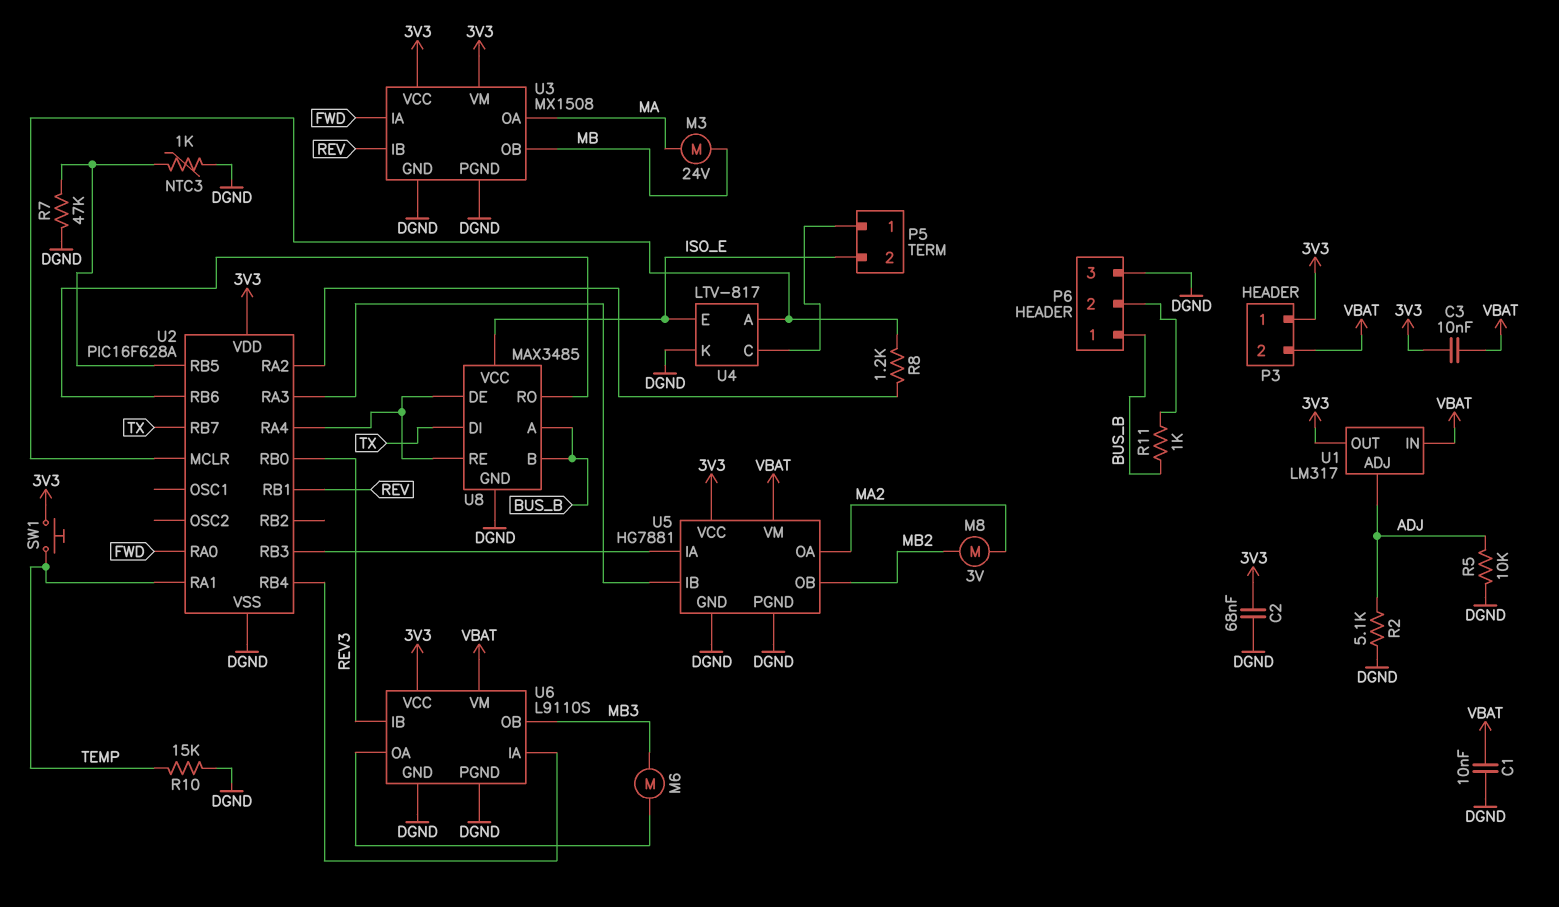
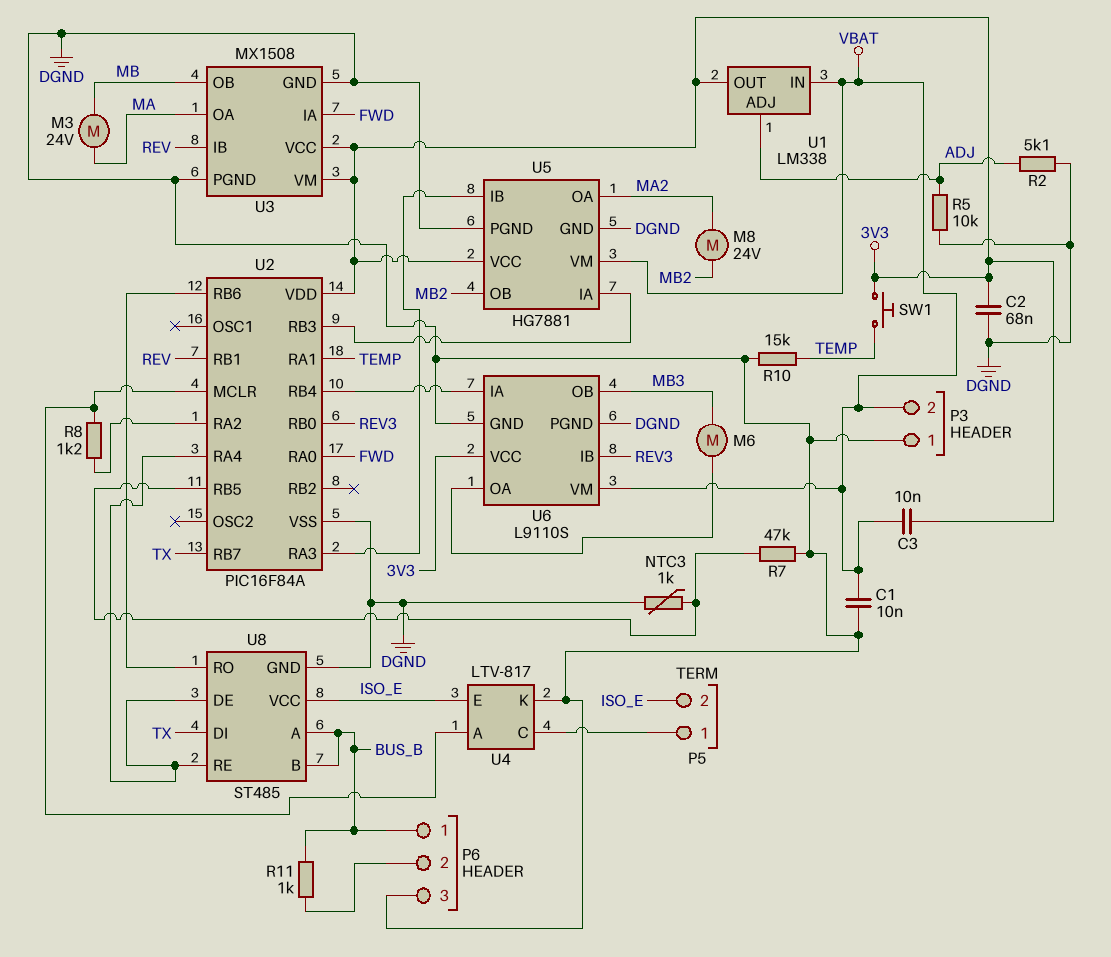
M8: motor 3V (MA2, MB2) -> motor 24V (MA2, MB2)
P3 pin 1: 3V3 -> DGND
U1: LM317 -> LM338
U2: PIC16F628A -> PIC16F84A
U8: MAX3485 -> ST485

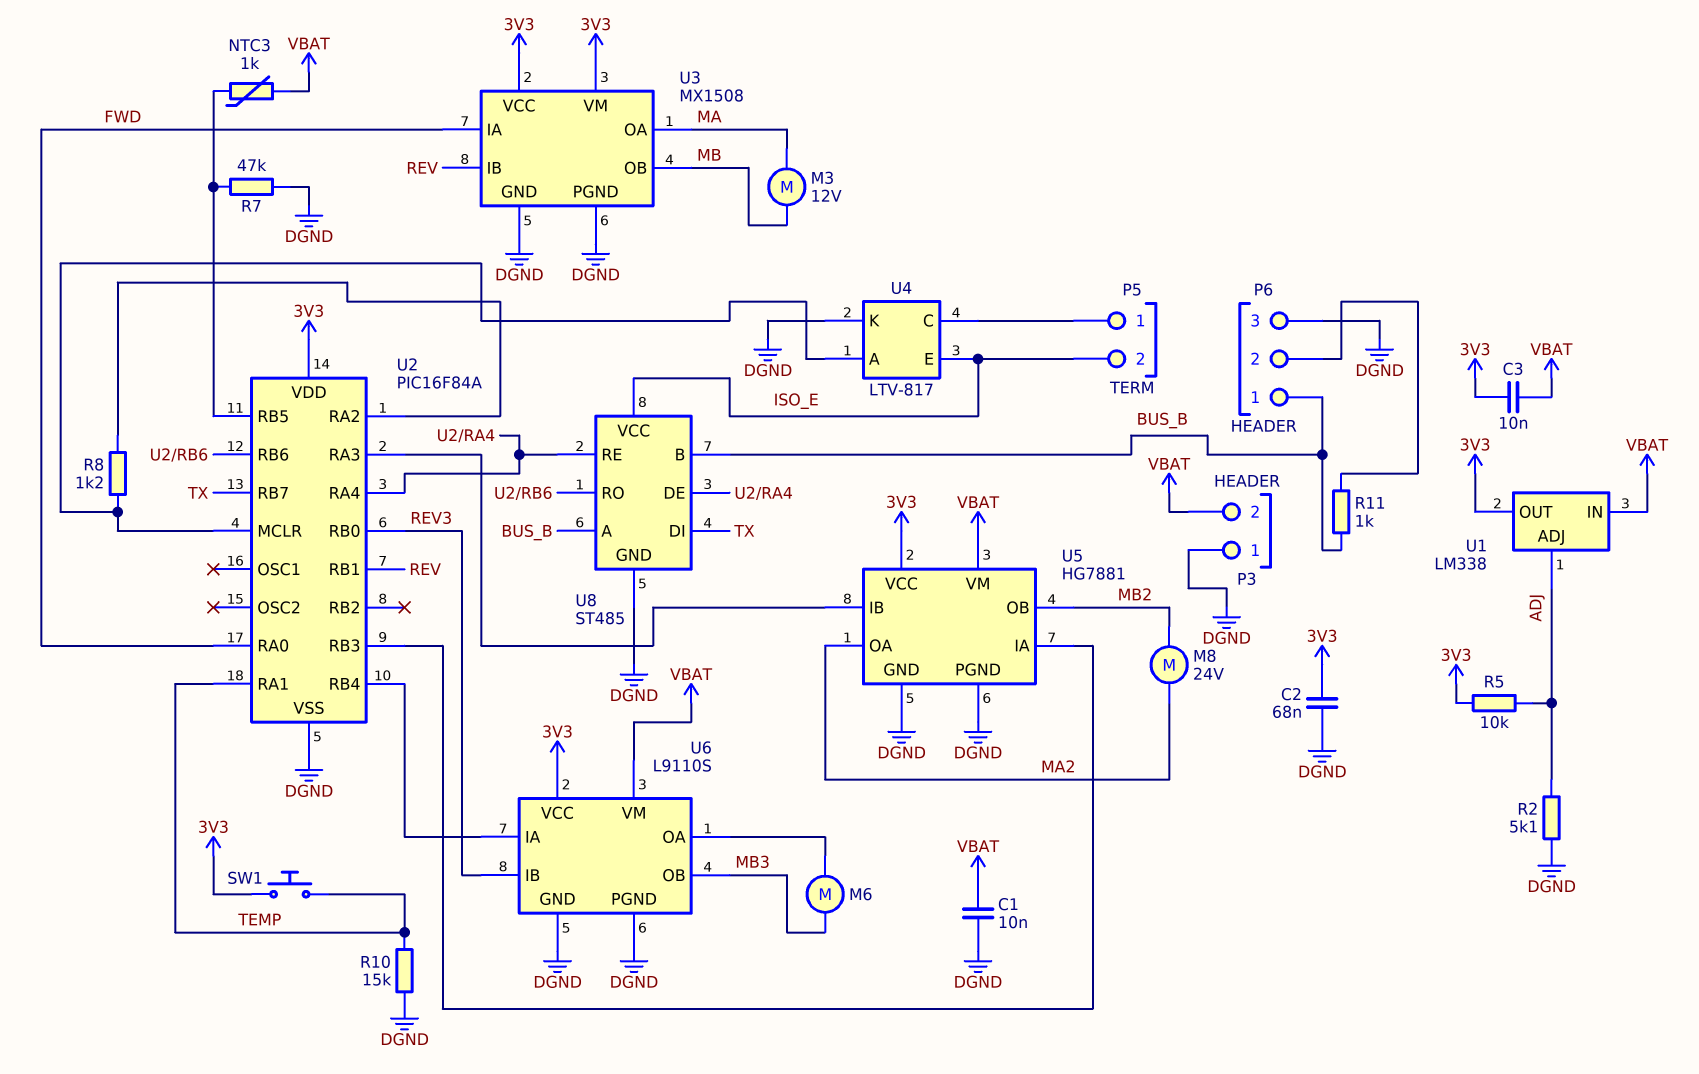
M3: motor 24V (MA, MB) -> motor 12V (MA, MB)
NTC3: 1k (DGND, U2/RB5) -> 1k (U2/RB5, VBAT)
R5: 10k (ADJ, DGND) -> 10k (3V3, ADJ)

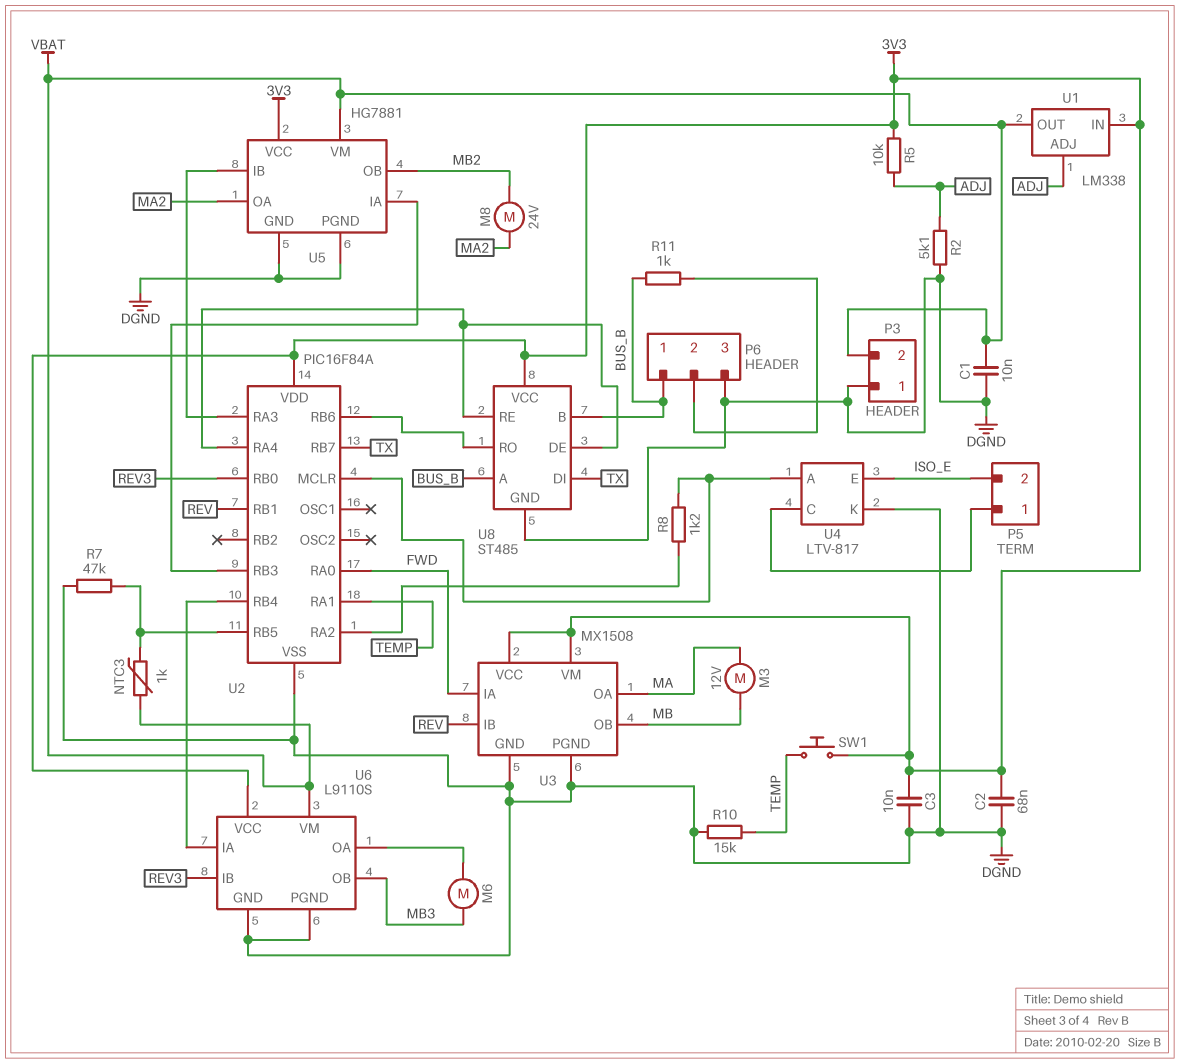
C3: 10nF (3V3, VBAT) -> 10nF (3V3, DGND)
U1 pin IN: VBAT -> 3V3
U1 pin OUT: 3V3 -> VBAT
U8 pin VCC: ISO_E -> 3V3

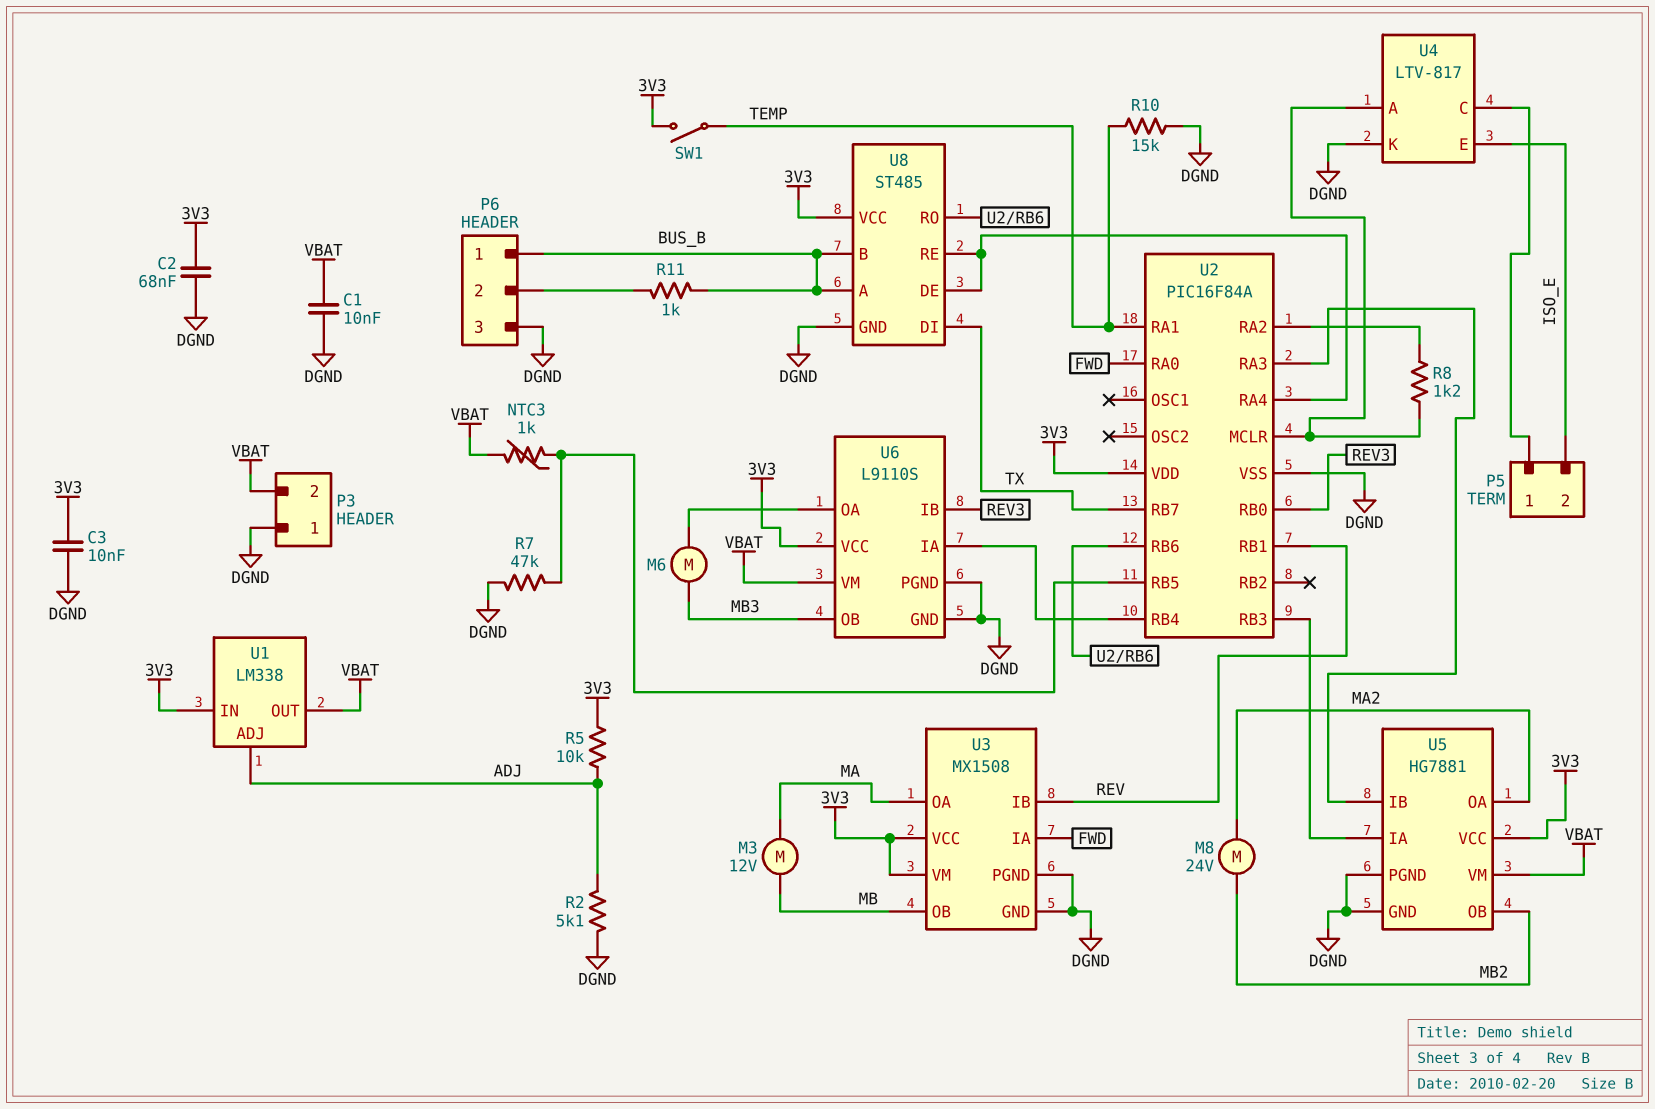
SW1: button (3V3, TEMP) -> switch (3V3, TEMP)

